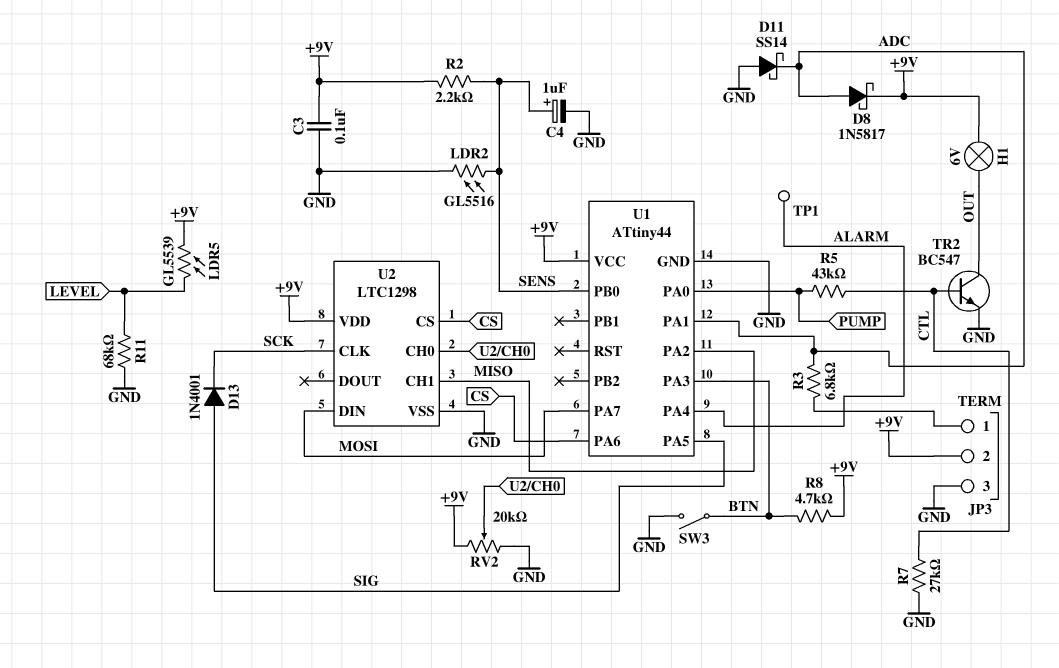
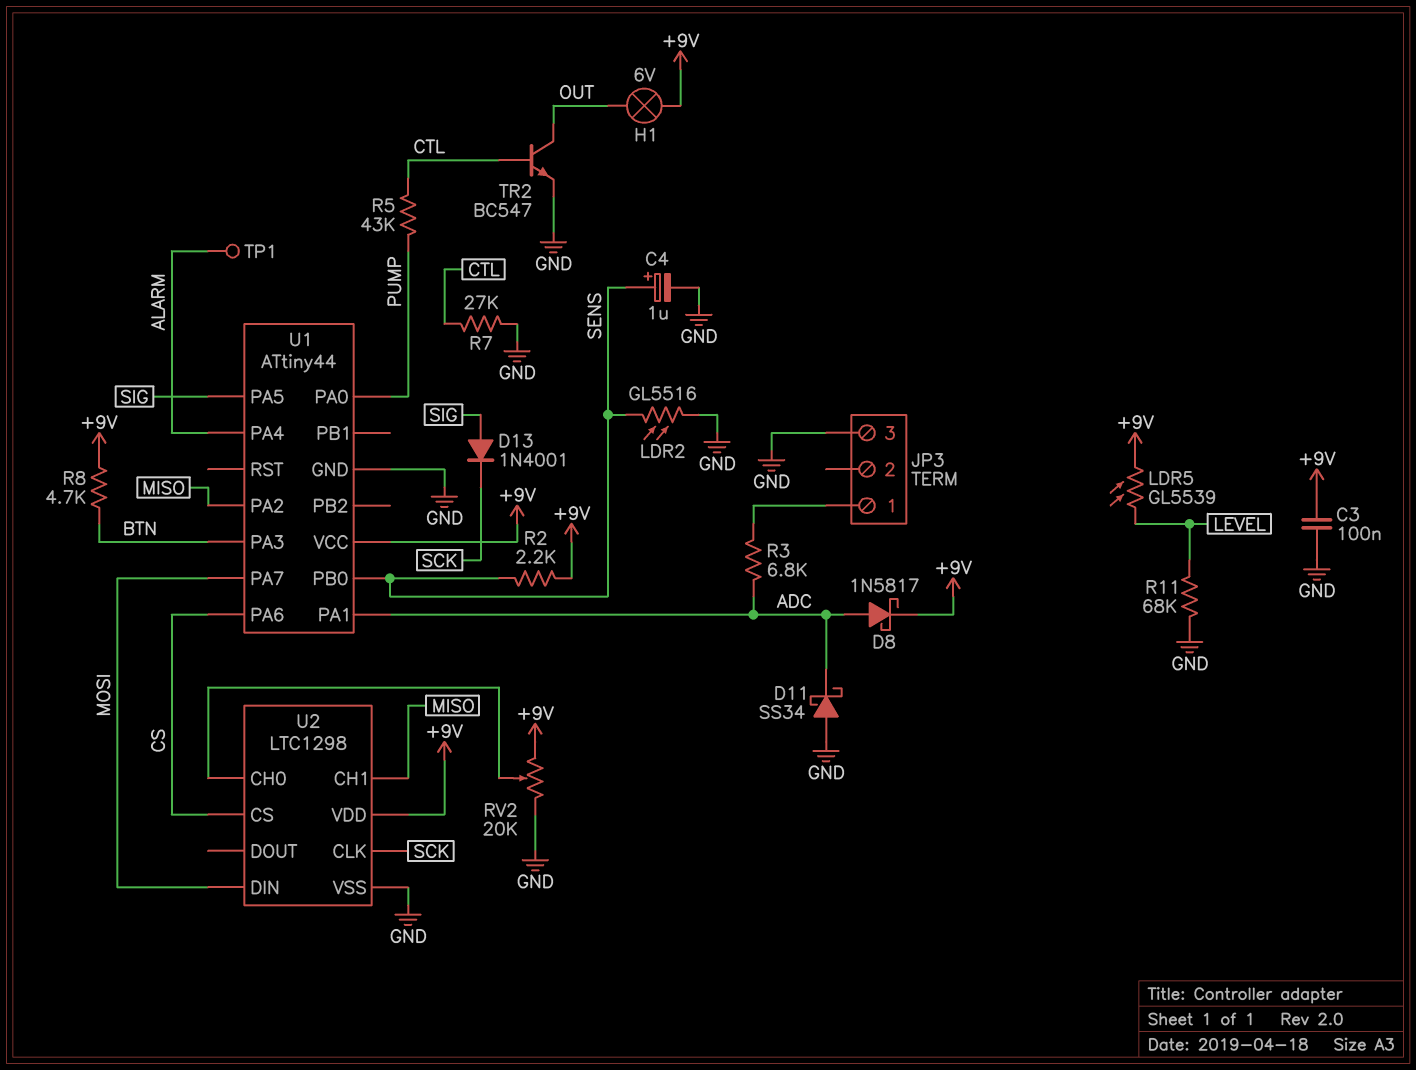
D11: schottky SS14 (A GND, K ADC) -> schottky SS34 (A GND, K ADC)
JP3 pin 2: +9V -> none
SW3: switch (BTN, GND) -> none

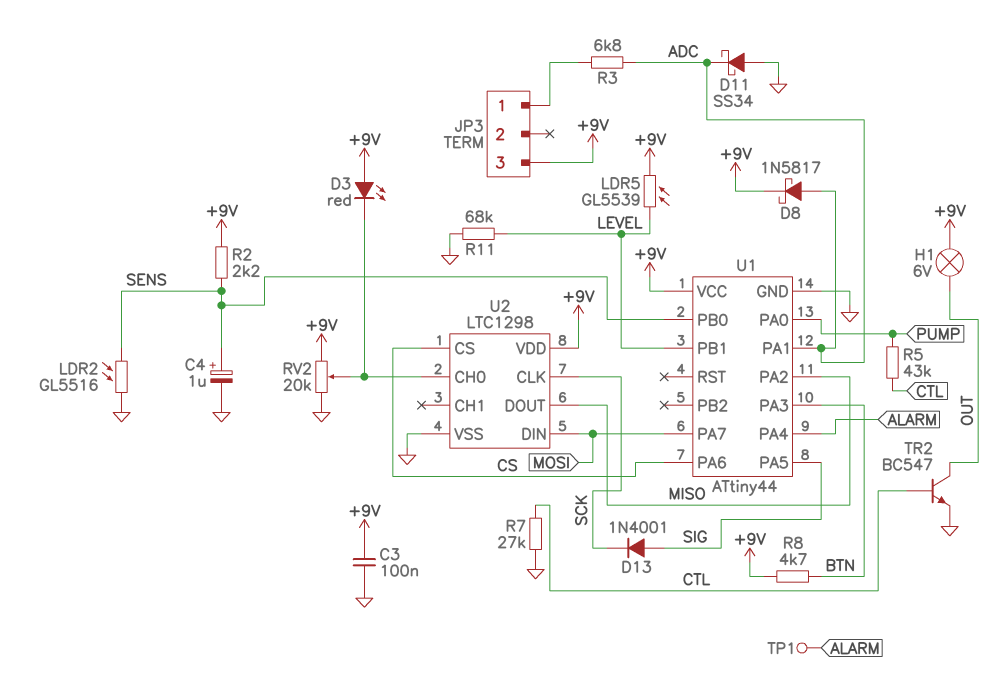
D3: none -> LED red (A +9V, K U2/CH0)
JP3 pin 3: GND -> +9V
U1 pin PB1: none -> LEVEL
U2 pin CH1: MISO -> none
U2 pin DOUT: none -> MISO

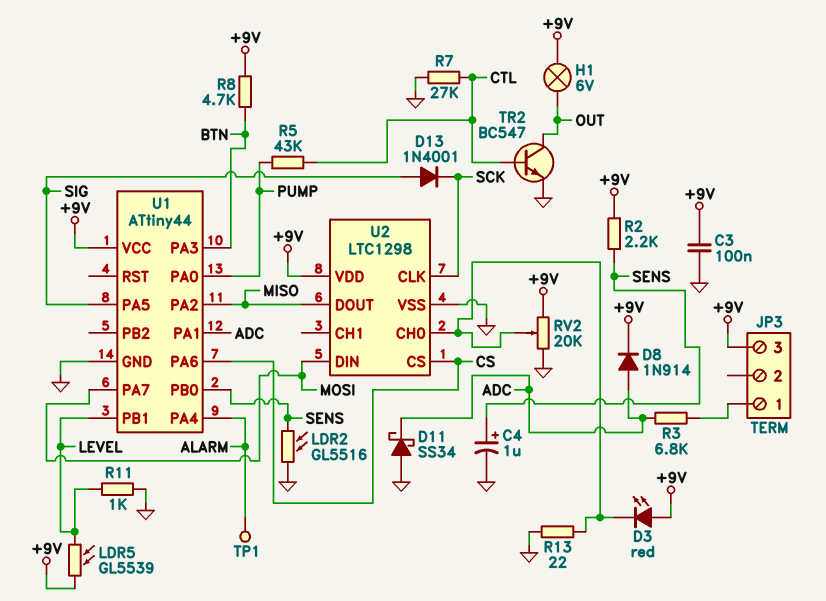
D8: schottky 1N5817 (A ADC, K +9V) -> diode 1N914 (A ADC, K +9V)
R11: 68k (GND, LEVEL) -> 1k (GND, LEVEL)
R13: none -> 22 (GND, U2/CH0)

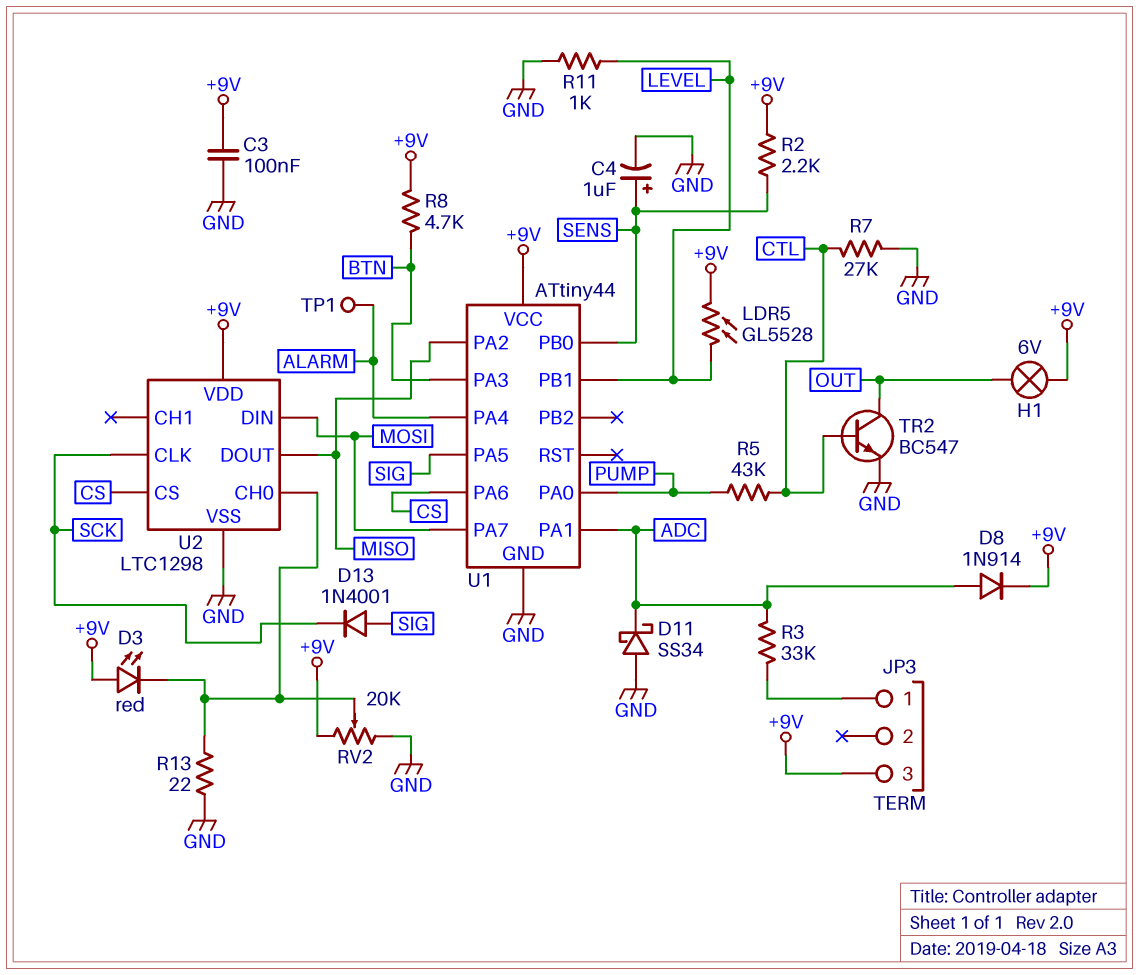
LDR2: GL5516 (GND, SENS) -> none
LDR5: GL5539 (+9V, LEVEL) -> GL5528 (+9V, LEVEL)
R3: 6.8k (ADC, JP3/1) -> 33k (ADC, JP3/1)

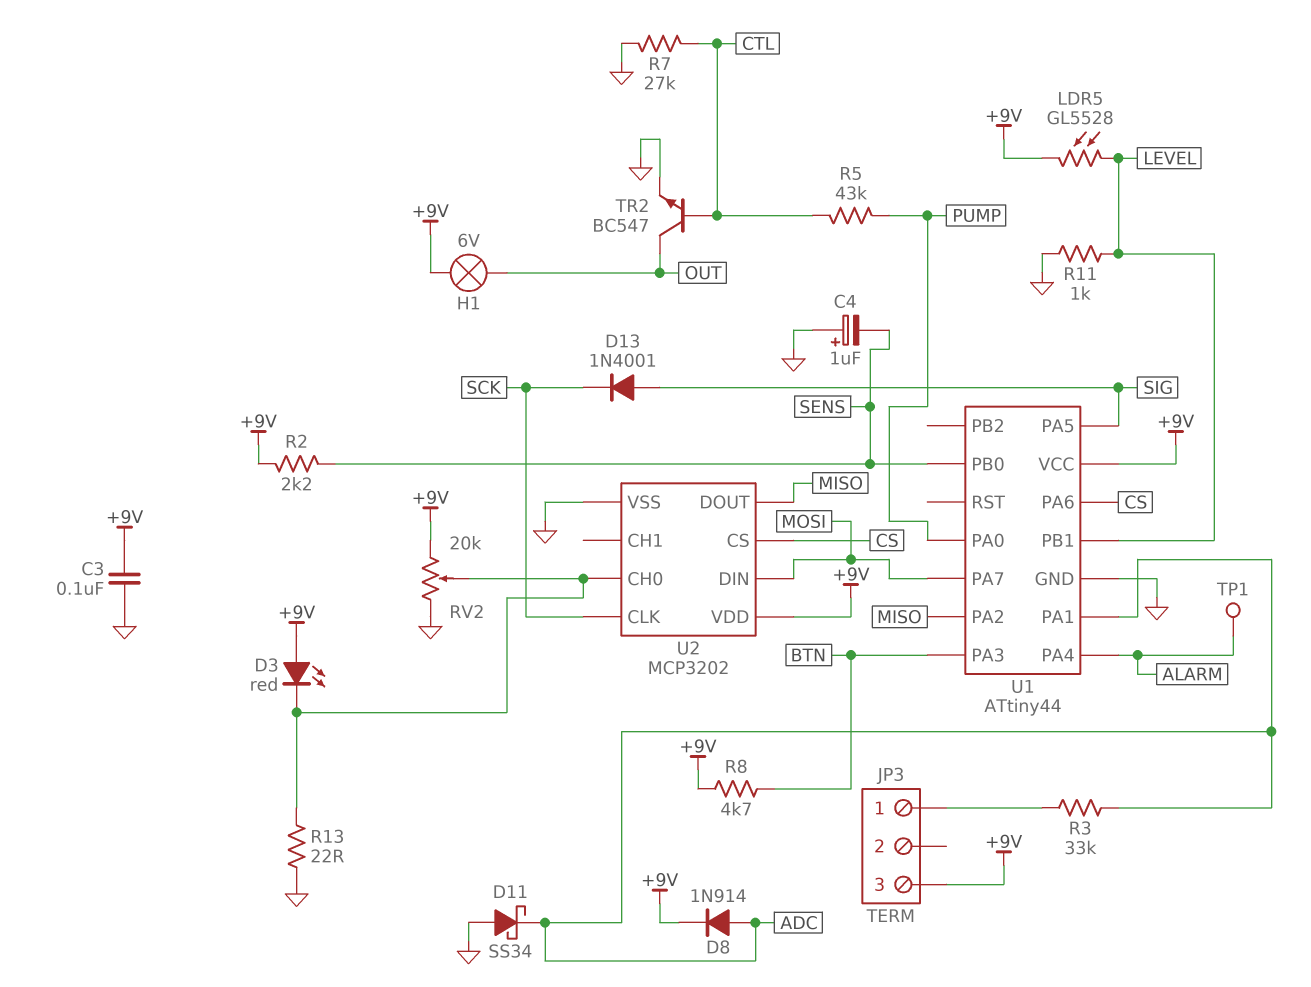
C4: 1uF (plus SENS, minus GND) -> 1uF (plus GND, minus SENS)
U2: LTC1298 -> MCP3202

